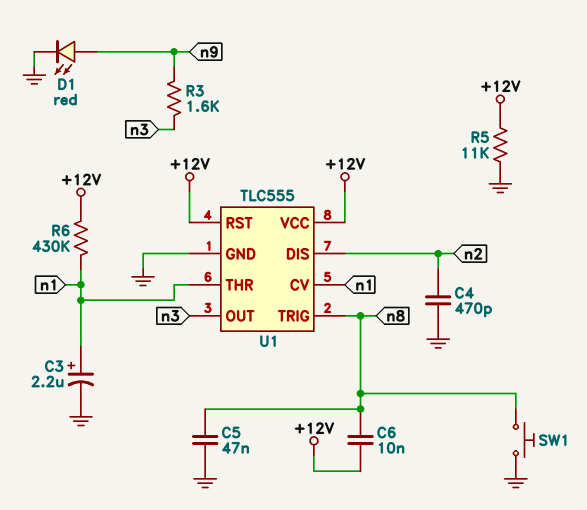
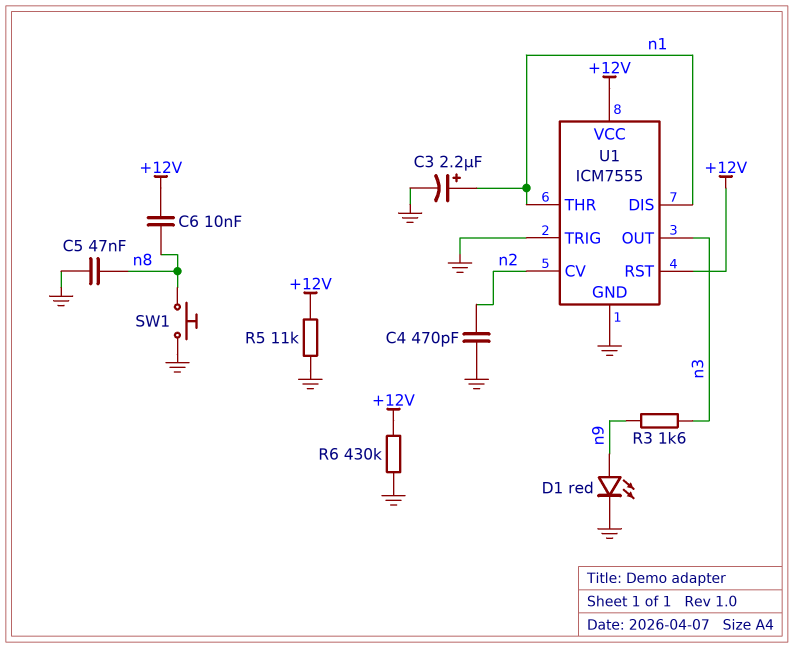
R6: 430k (+12V, n1) -> 430k (+12V, GND)
U1: TLC555 -> ICM7555
U1 pin CV: n1 -> n2
U1 pin DIS: n2 -> n1
U1 pin TRIG: n8 -> GND

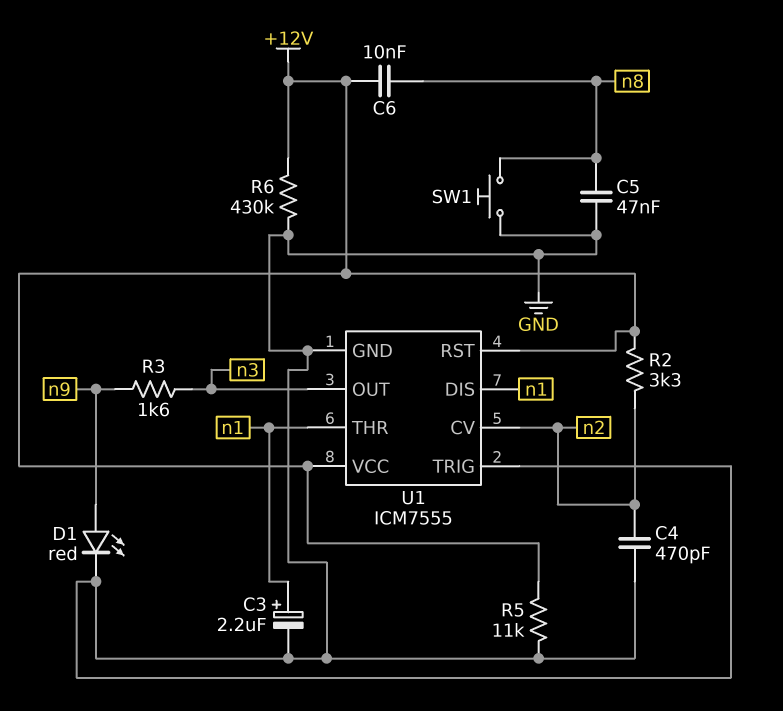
R2: none -> 3.3k (+12V, n2)

